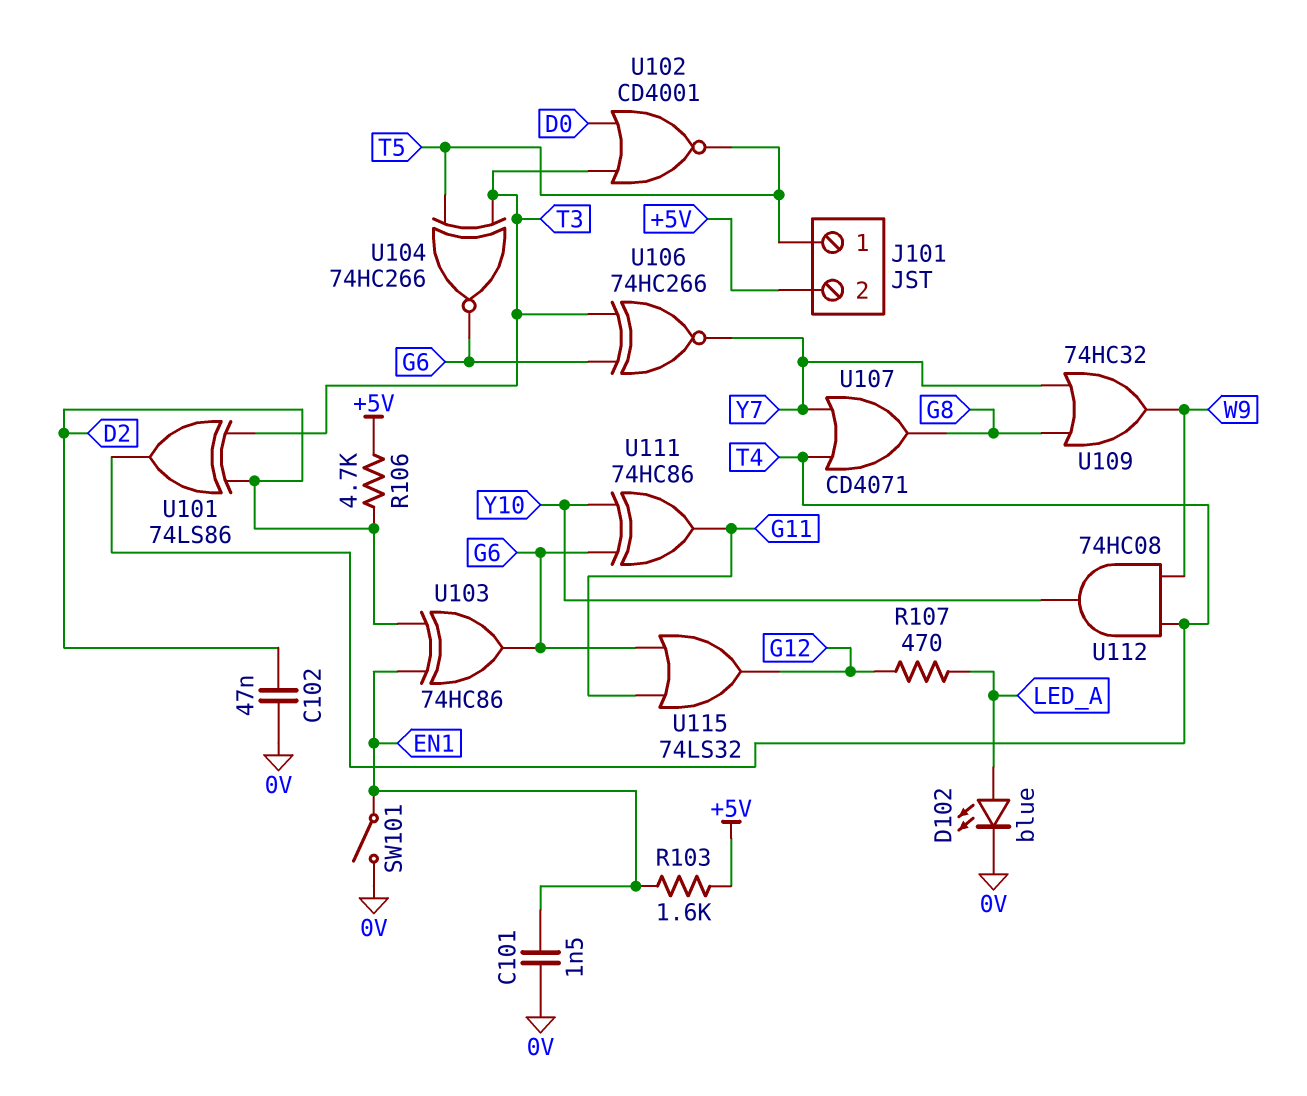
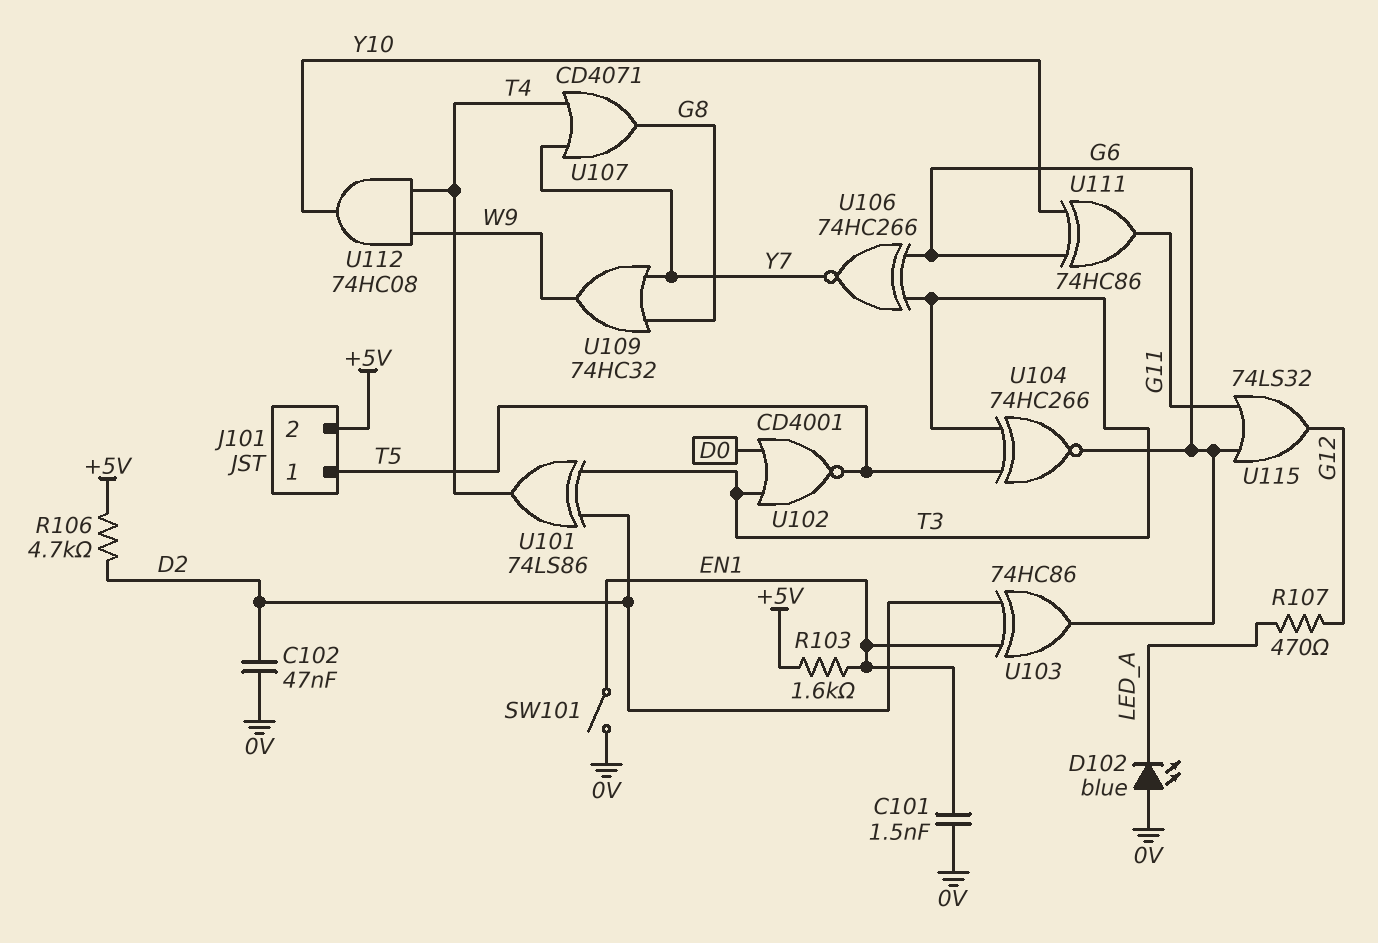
D102: LED blue (A LED_A, K 0V) -> LED blue (A 0V, K LED_A)

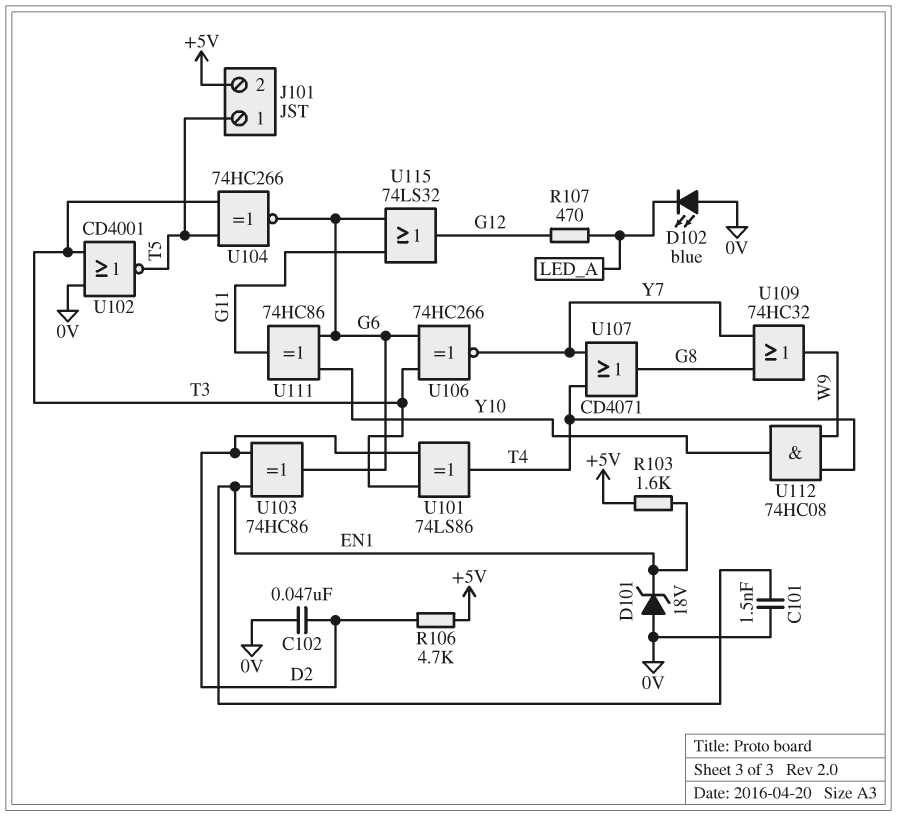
D101: none -> zener 18V (A 0V, K EN1)
SW101: switch (0V, EN1) -> none
U102: NOR CD4001 (in D0, in T3, out T5) -> NOR CD4001 (in 0V, in T3, out T5)

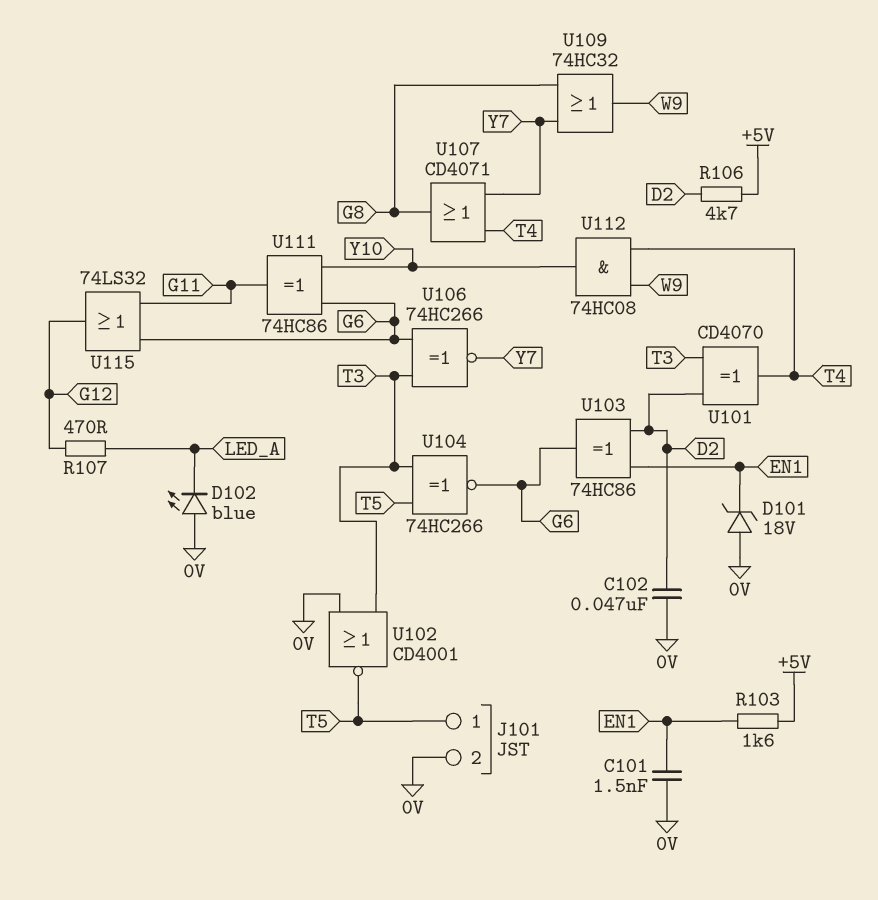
J101 pin 2: +5V -> 0V
U101: XOR 74LS86 (in D2, in T3, out T4) -> XOR CD4070 (in D2, in T3, out T4)

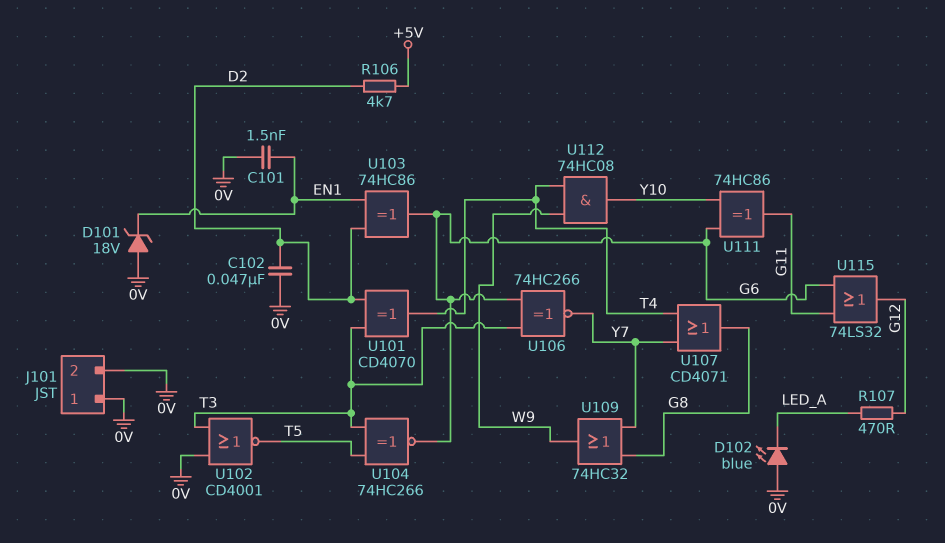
J101 pin 1: T5 -> 0V
R103: 1.6k (+5V, EN1) -> none

